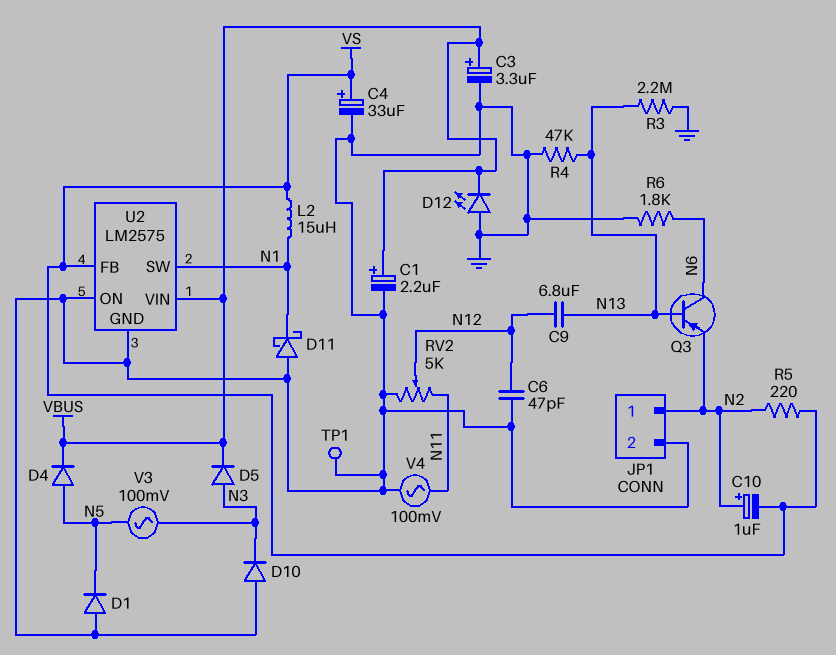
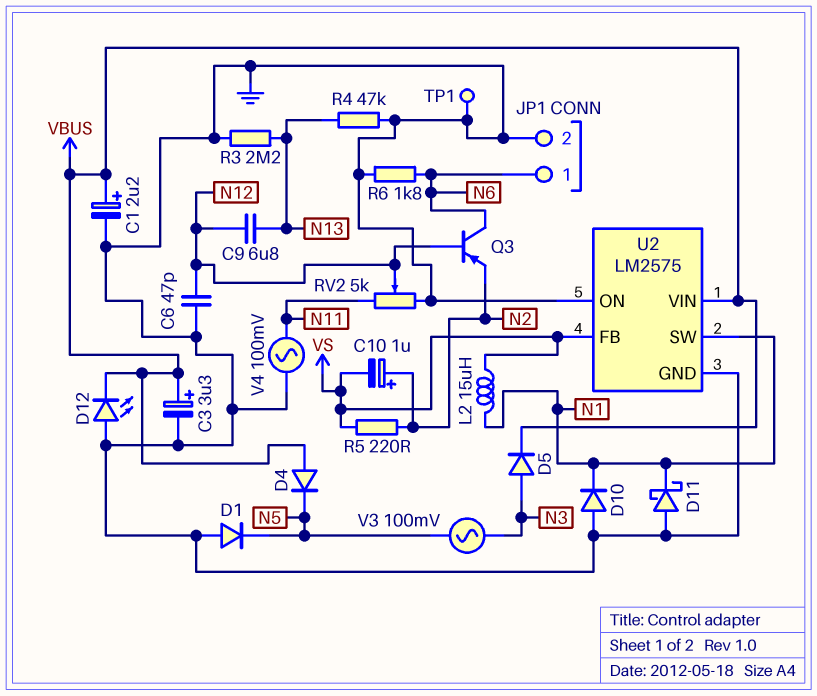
C4: 33uF (plus VS, minus GND) -> none
D4: diode (A N5, K VBUS) -> diode (A VBUS, K N5)
D10: diode (A GND, K N3) -> diode (A GND, K N1)
JP1 pin 1: N2 -> N6
Q3: PNP (B N13, C N6, E N2) -> PNP (B N12, C N6, E N2)

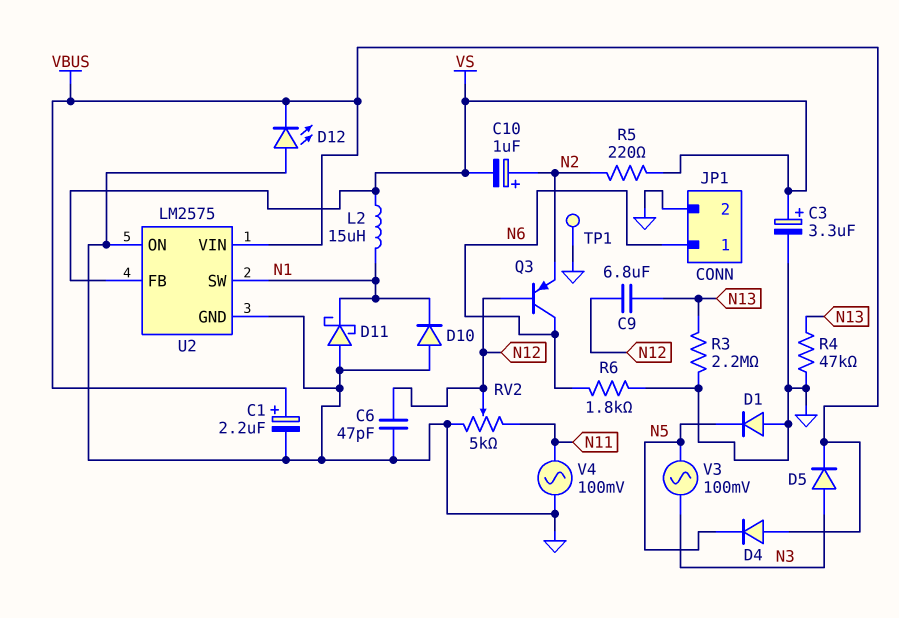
C3: 3.3uF (plus VBUS, minus GND) -> 3.3uF (plus VS, minus GND)

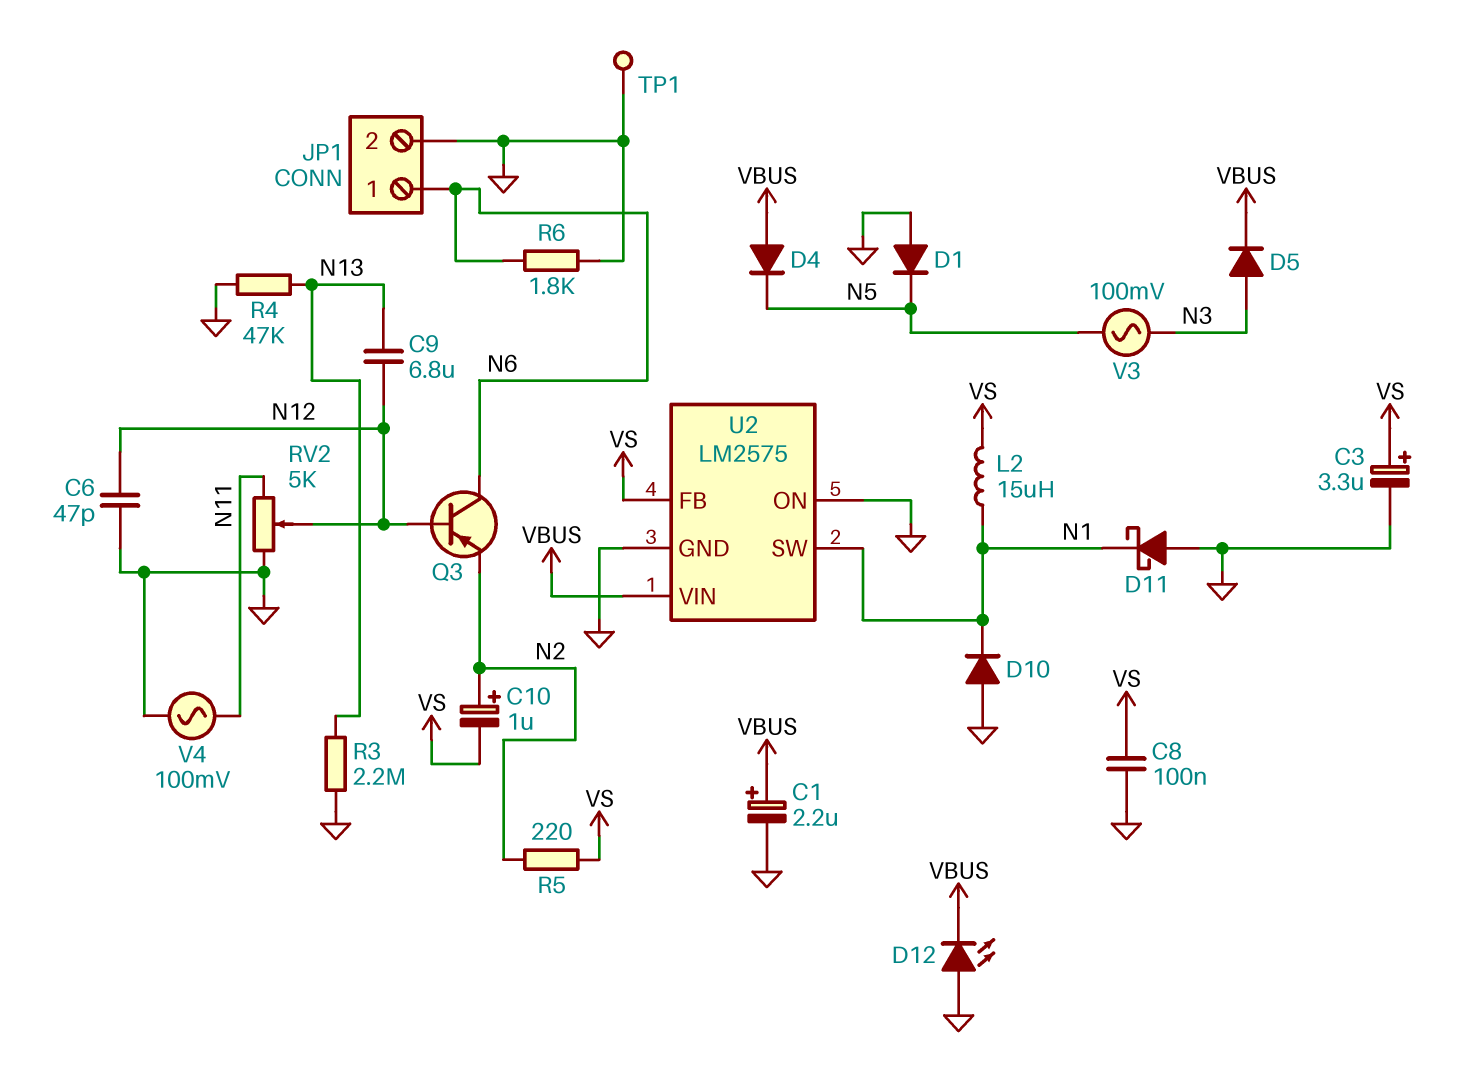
C8: none -> 100nF (GND, VS)

